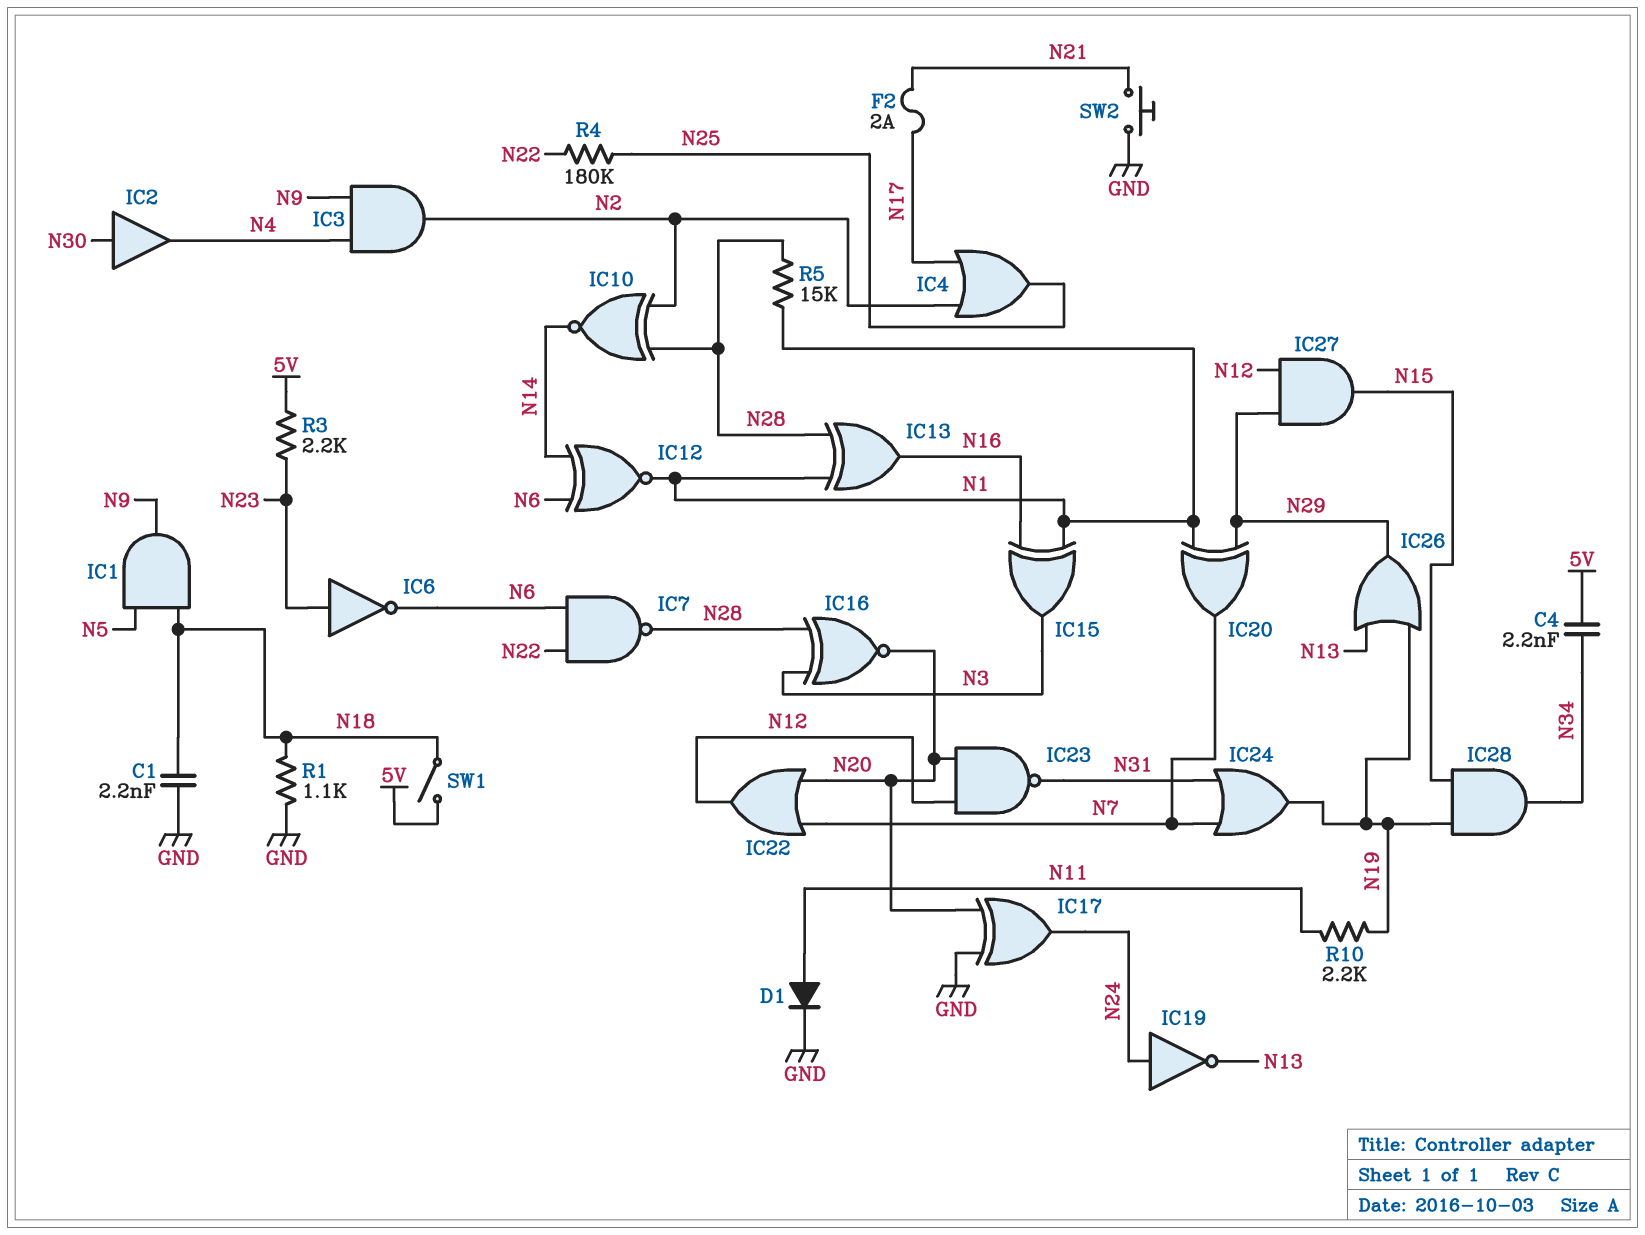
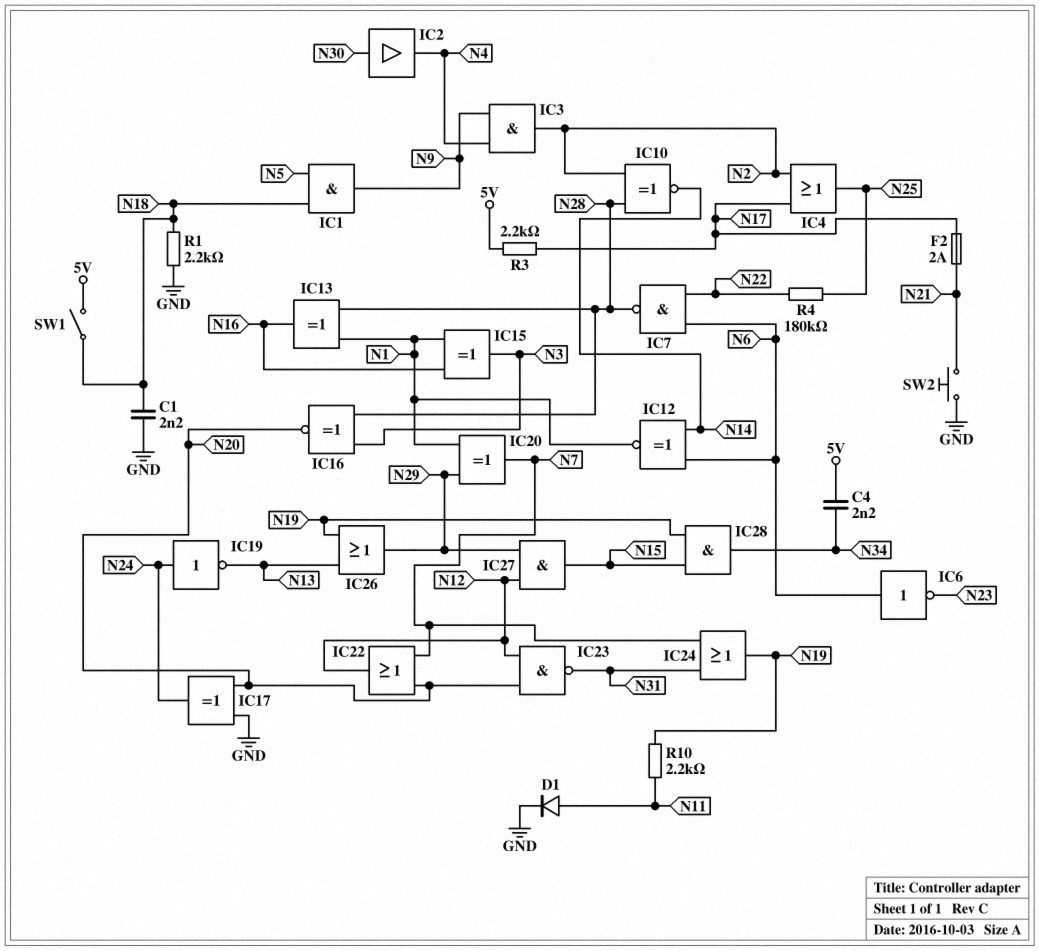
IC6: NOT (in N23, out N6) -> NOT (in N6, out N23)
R1: 1.1k (GND, N18) -> 2.2k (GND, N18)
R3: 2.2k (5V, N23) -> 2.2k (5V, N17)
R5: 15k (N1, N28) -> none

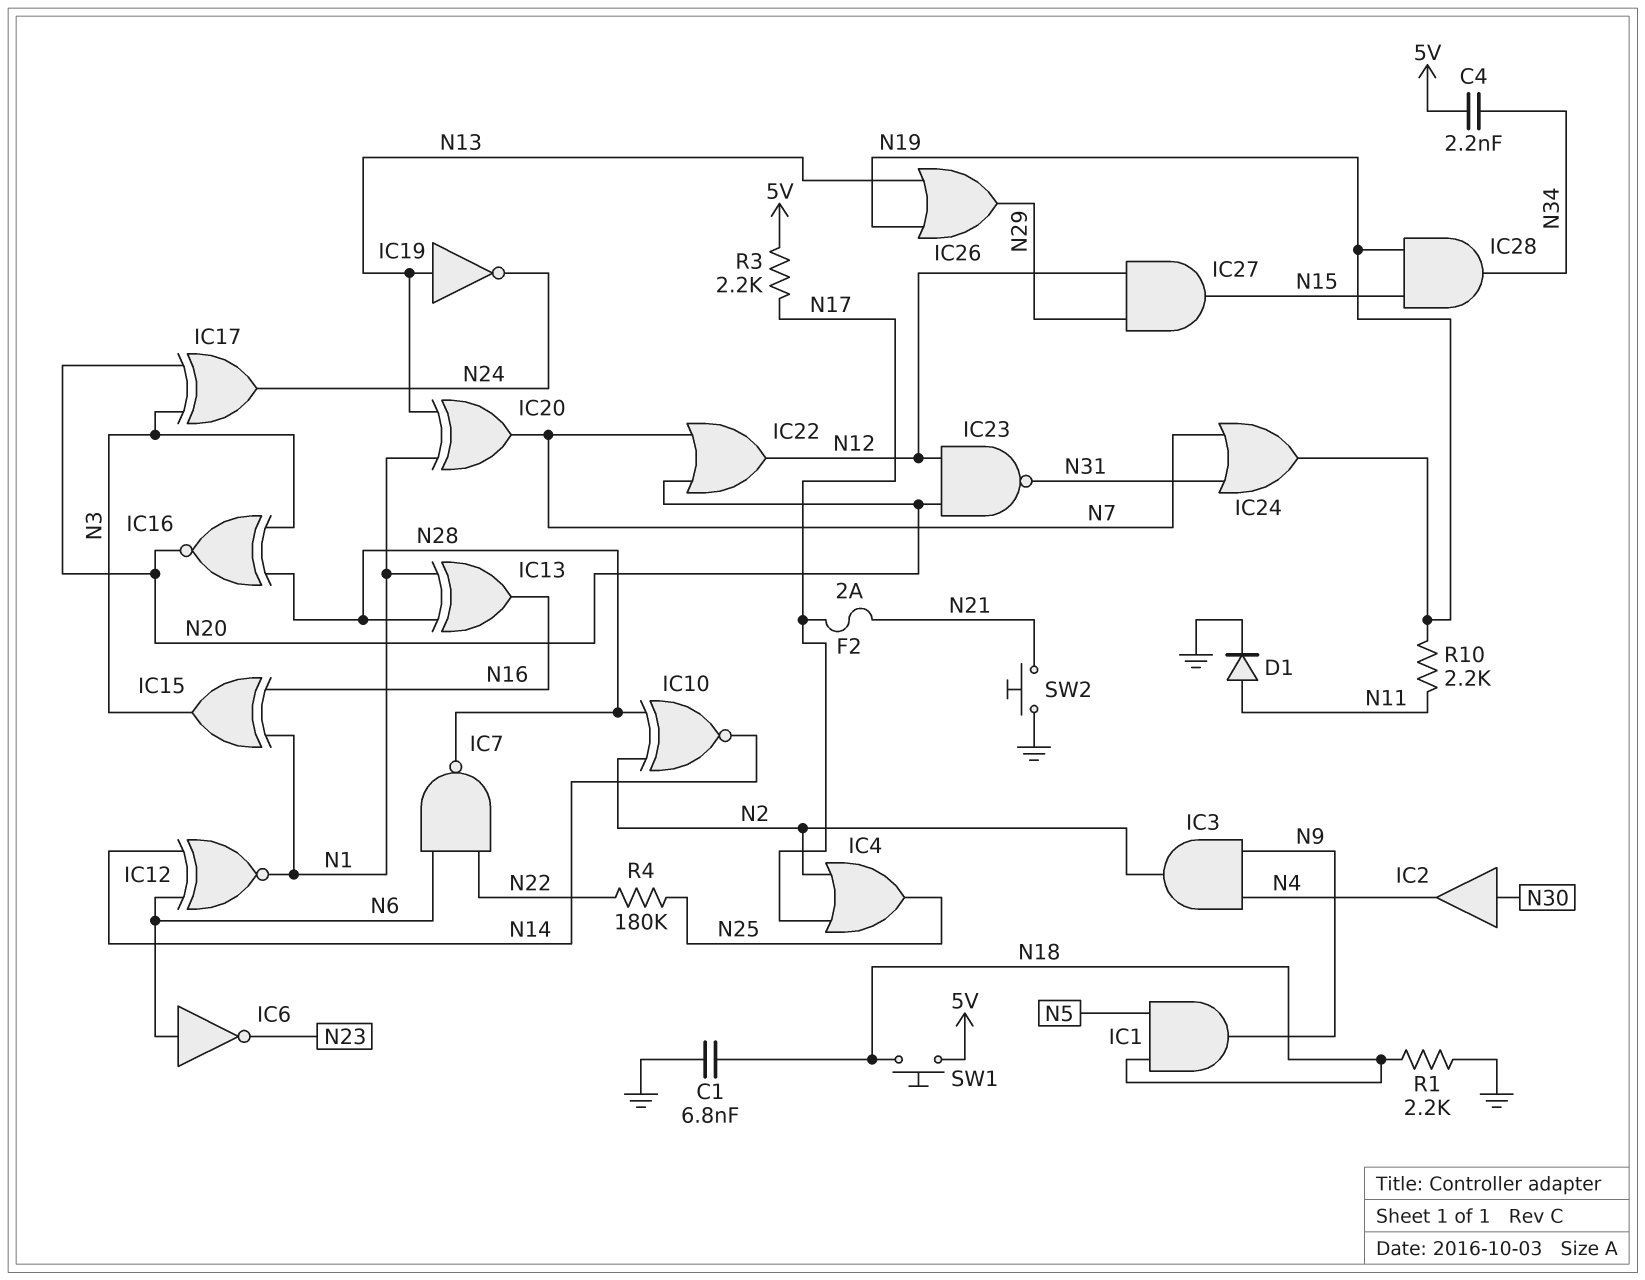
C1: 2.2nF (GND, N18) -> 6.8nF (GND, N18)
IC17: XOR (in GND, in N20, out N24) -> XOR (in N3, in N20, out N24)
IC19: NOT (in N24, out N13) -> NOT (in N13, out N24)
IC20: XOR (in N1, in N29, out N7) -> XOR (in N1, in N13, out N7)
SW1: switch (5V, N18) -> button (5V, N18)

